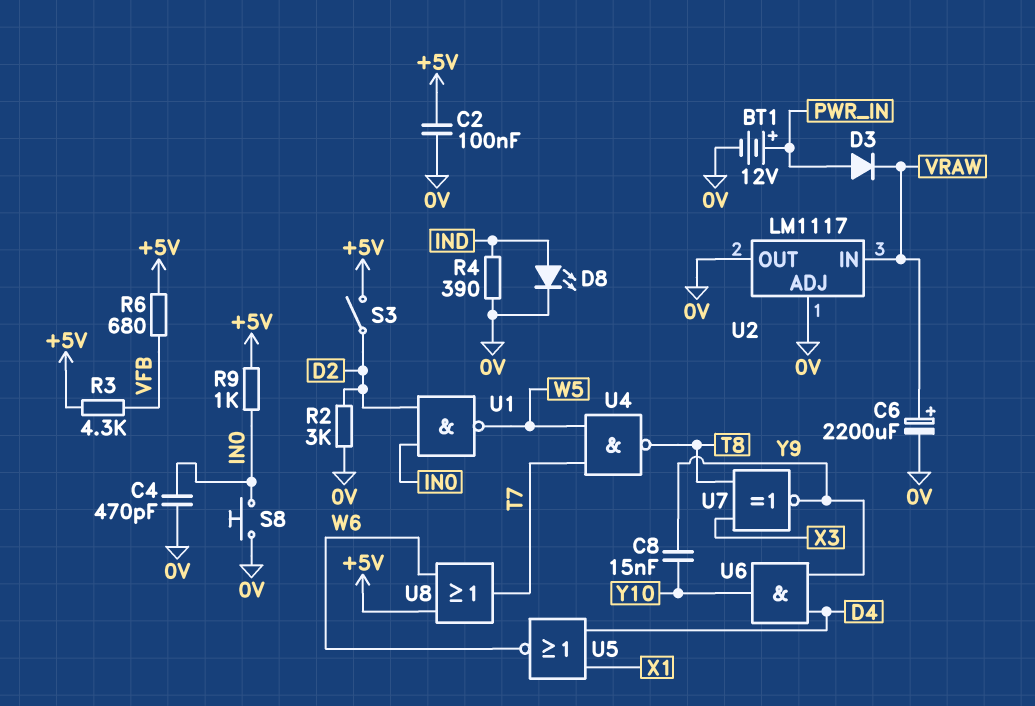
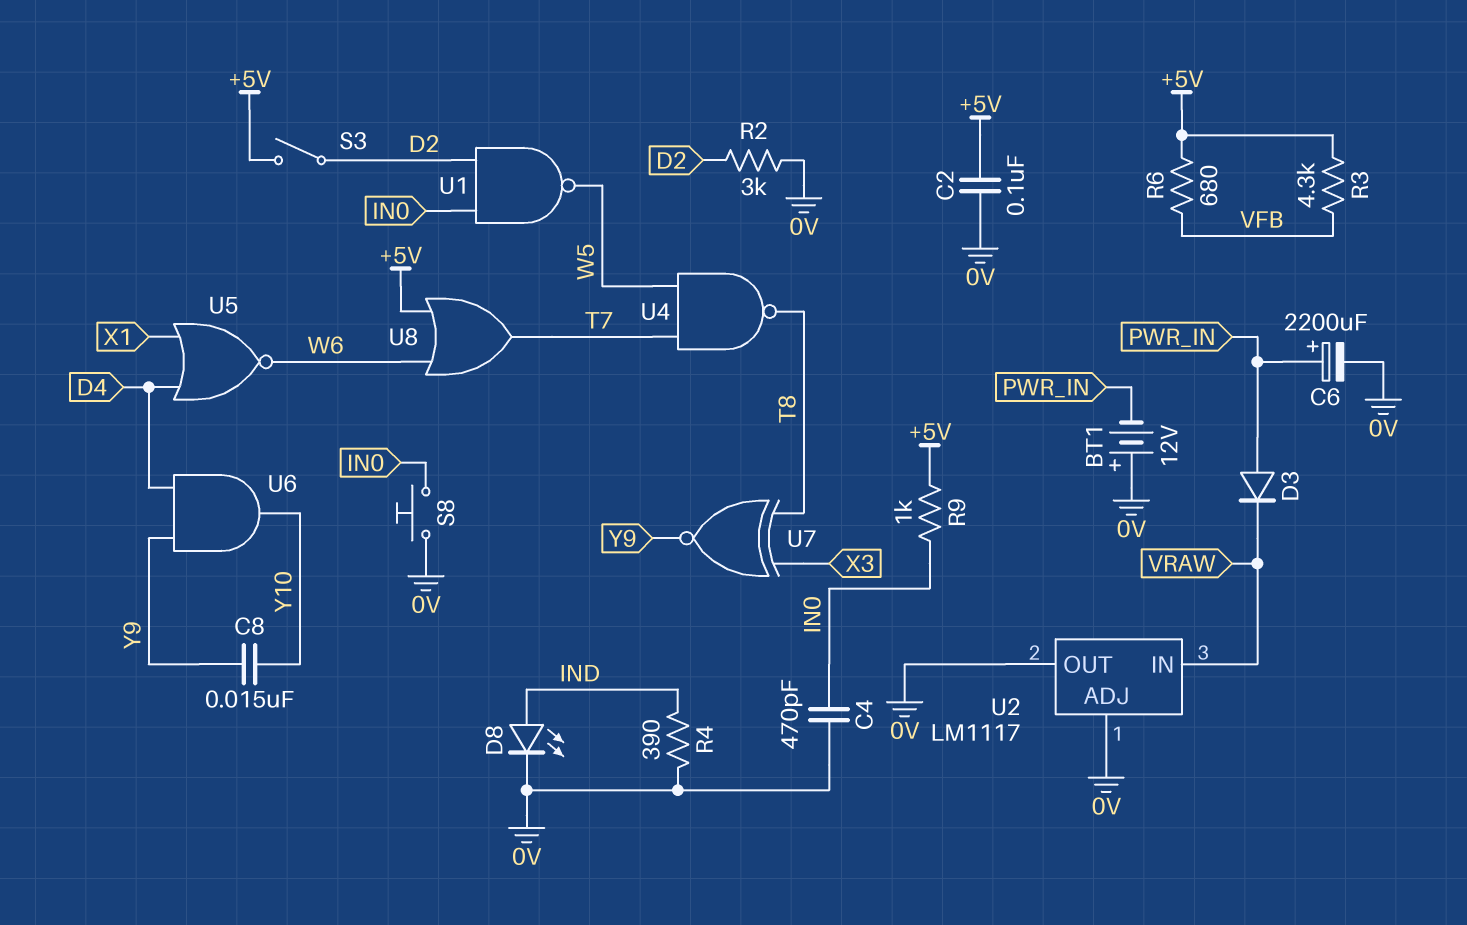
BT1: 12V (plus PWR_IN, minus 0V) -> 12V (plus 0V, minus PWR_IN)
C6: 2200uF (plus VRAW, minus 0V) -> 2200uF (plus PWR_IN, minus 0V)

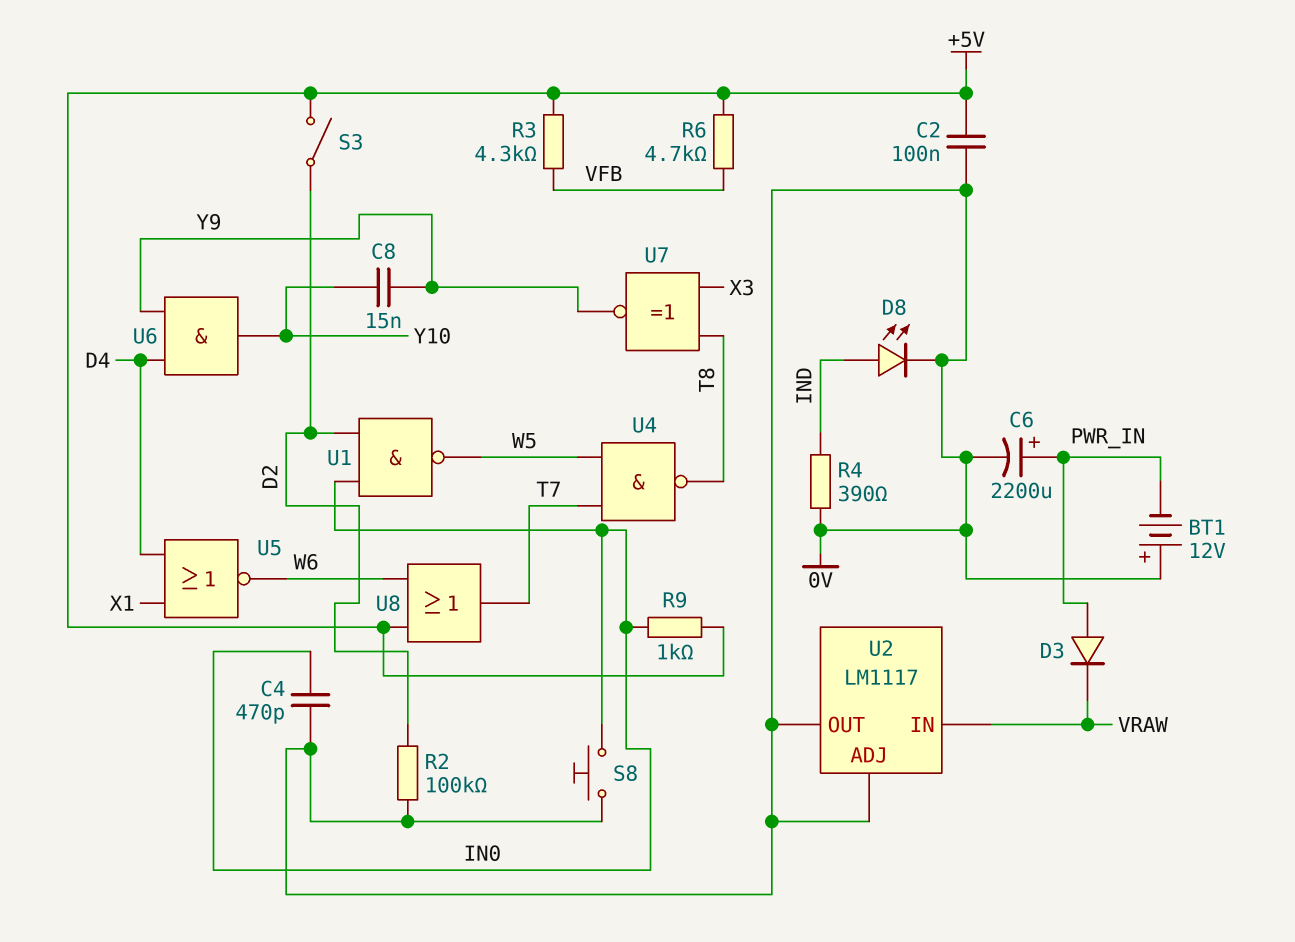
R2: 3k (0V, D2) -> 100k (0V, D2)
R6: 680 (+5V, VFB) -> 4.7k (+5V, VFB)

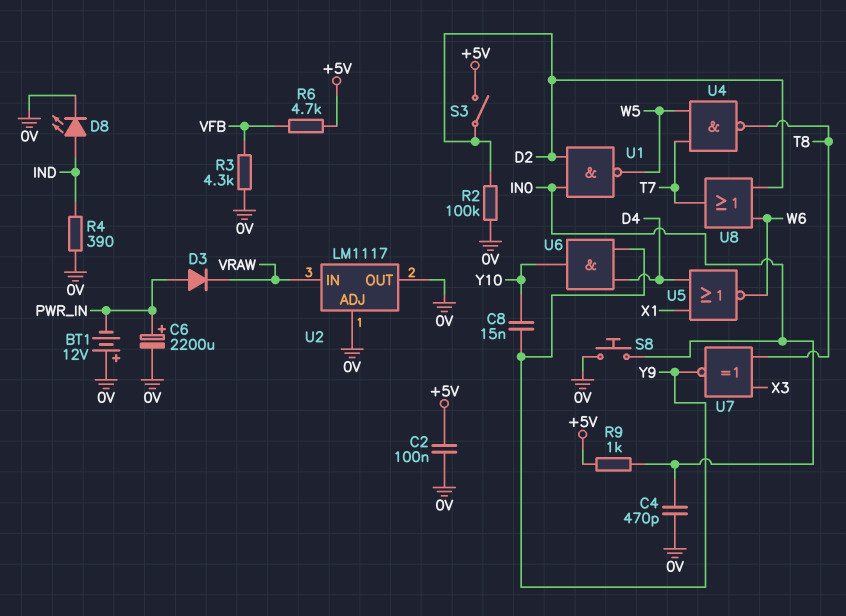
R3: 4.3k (+5V, VFB) -> 4.3k (0V, VFB)
U8: OR (in +5V, in W6, out T7) -> OR (in D2, in W6, out T7)

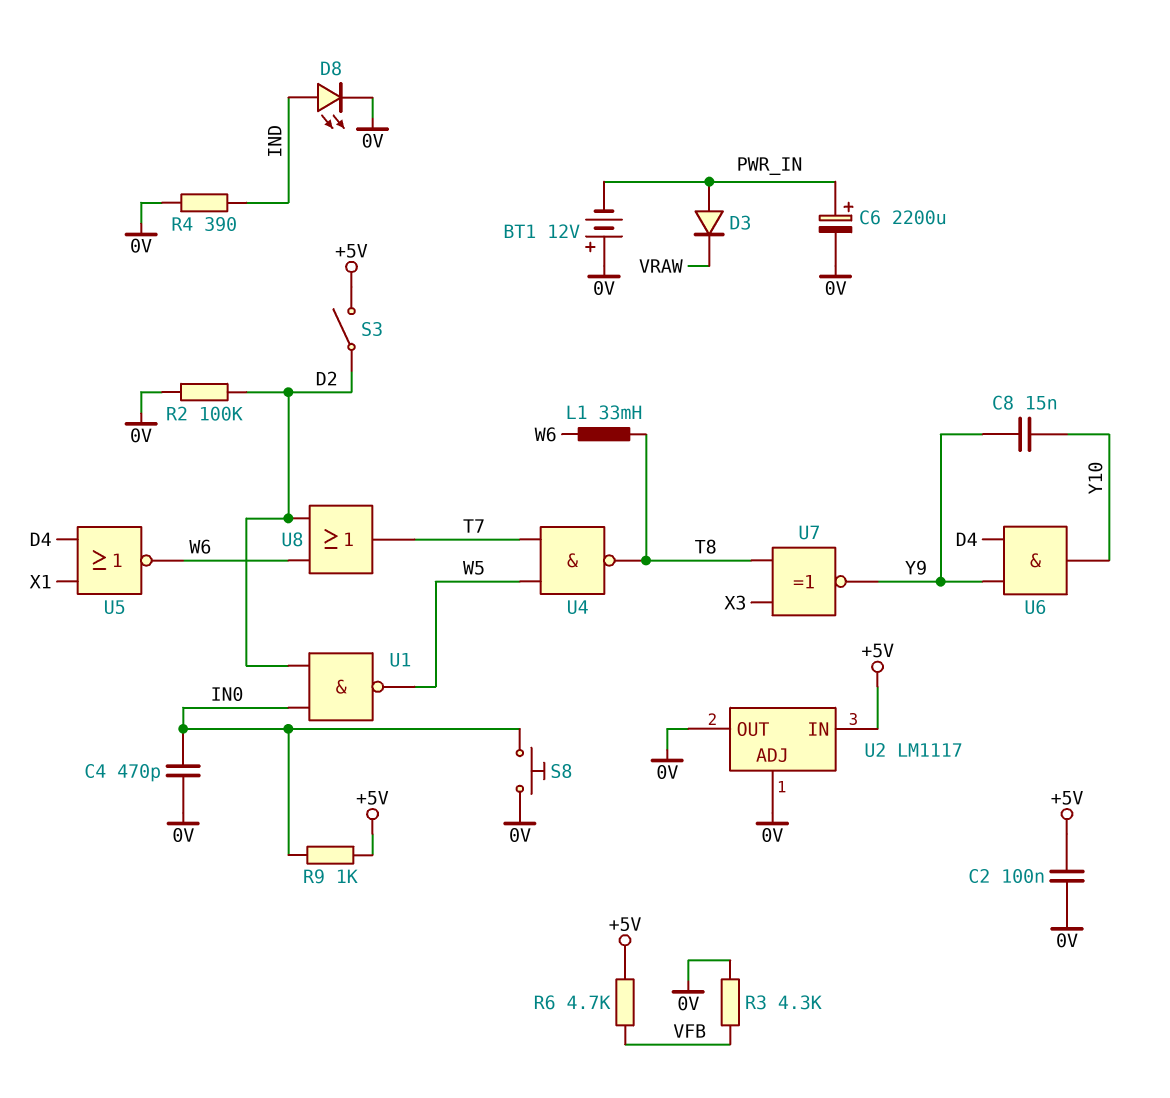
L1: none -> 33mH (T8, W6)
U2 pin IN: VRAW -> +5V

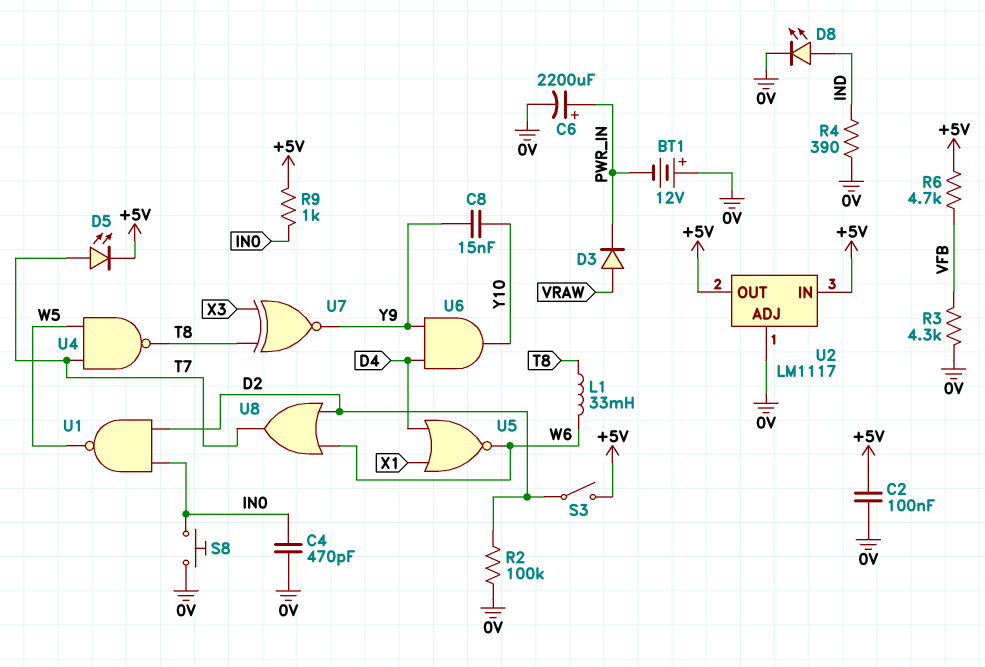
D3: diode (A PWR_IN, K VRAW) -> diode (A VRAW, K PWR_IN)
D5: none -> LED (A T7, K +5V)
U2 pin OUT: 0V -> +5V

